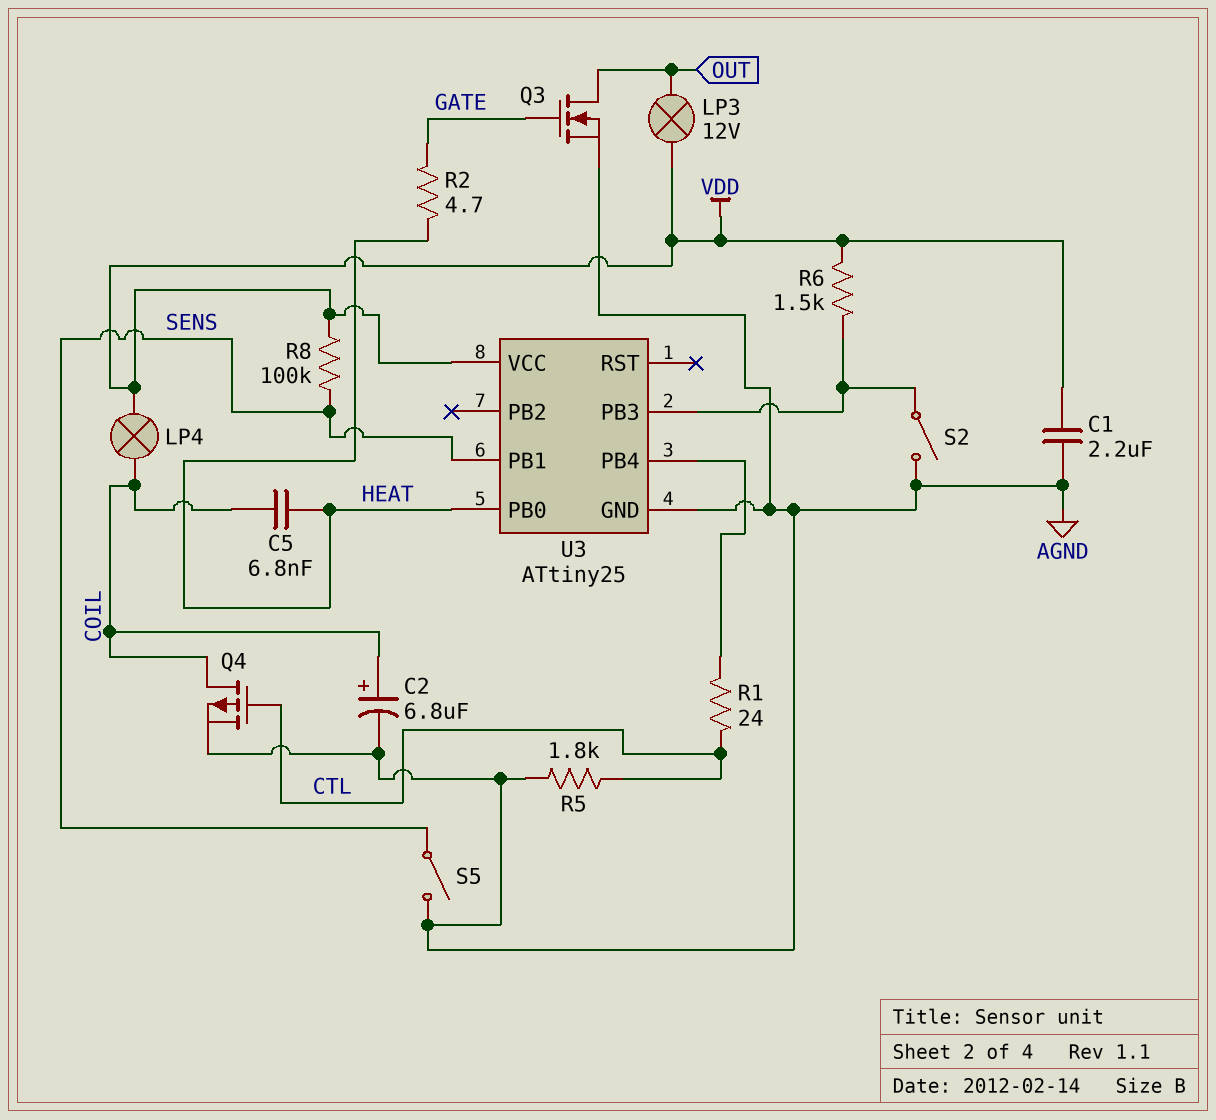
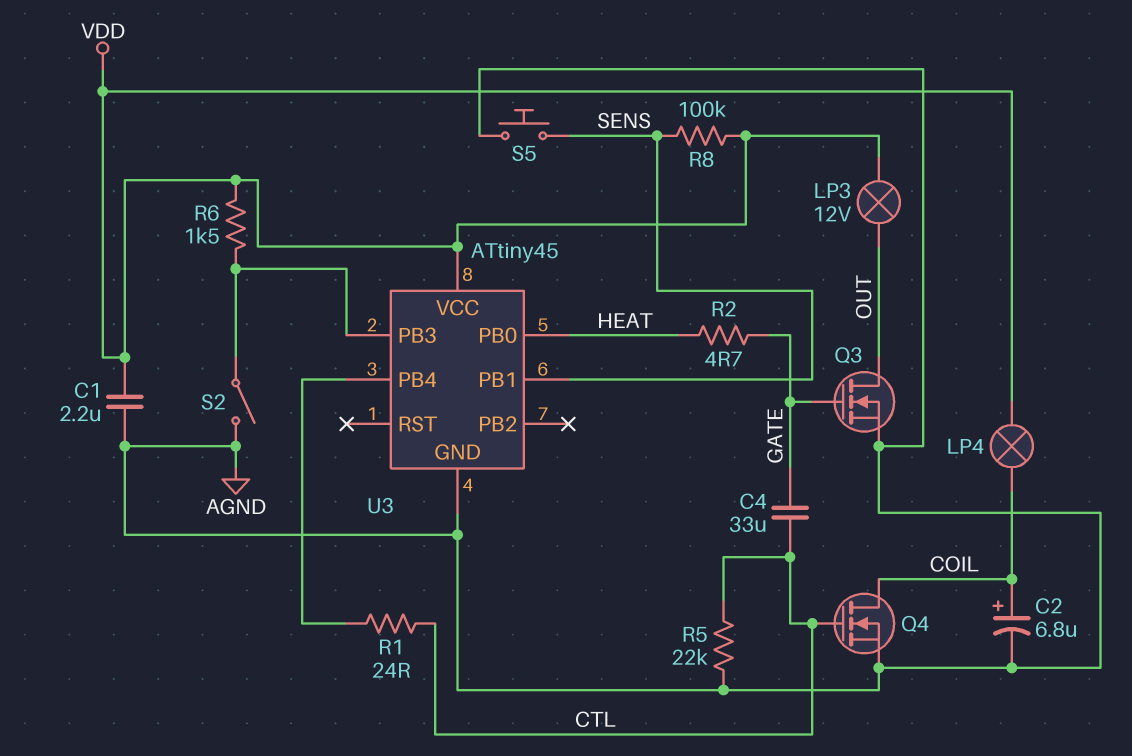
C4: none -> 33uF (CTL, GATE)
C5: 6.8nF (COIL, HEAT) -> none
Q4: PMOS (G CTL, D COIL, S AGND) -> NMOS (G CTL, D COIL, S AGND)
R5: 1.8k (AGND, CTL) -> 22k (AGND, CTL)
S5: switch (AGND, SENS) -> button (AGND, SENS)
U3: ATtiny25 -> ATtiny45

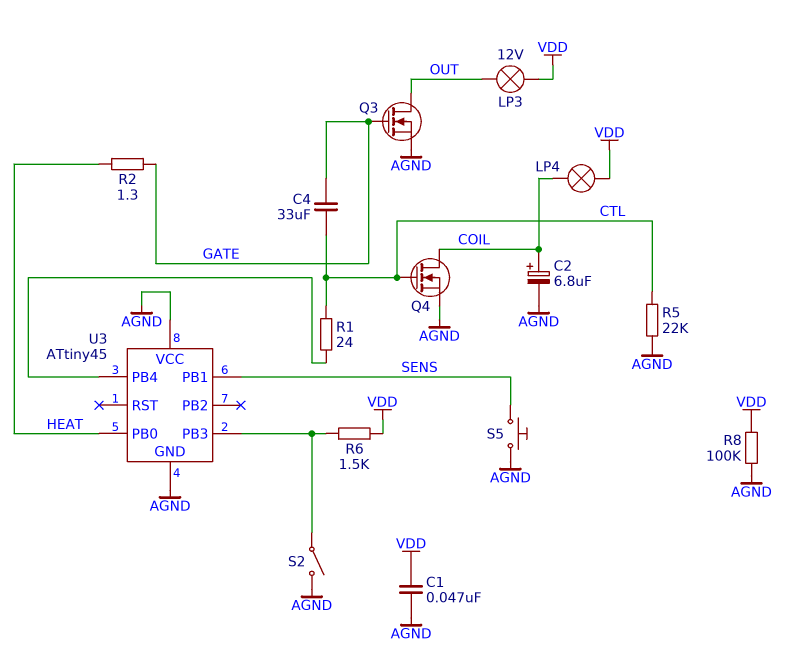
C1: 2.2uF (AGND, VDD) -> 47nF (AGND, VDD)
R2: 4.7 (GATE, HEAT) -> 1.3 (GATE, HEAT)
R8: 100k (SENS, VDD) -> 100k (AGND, VDD)
U3 pin VCC: VDD -> AGND

